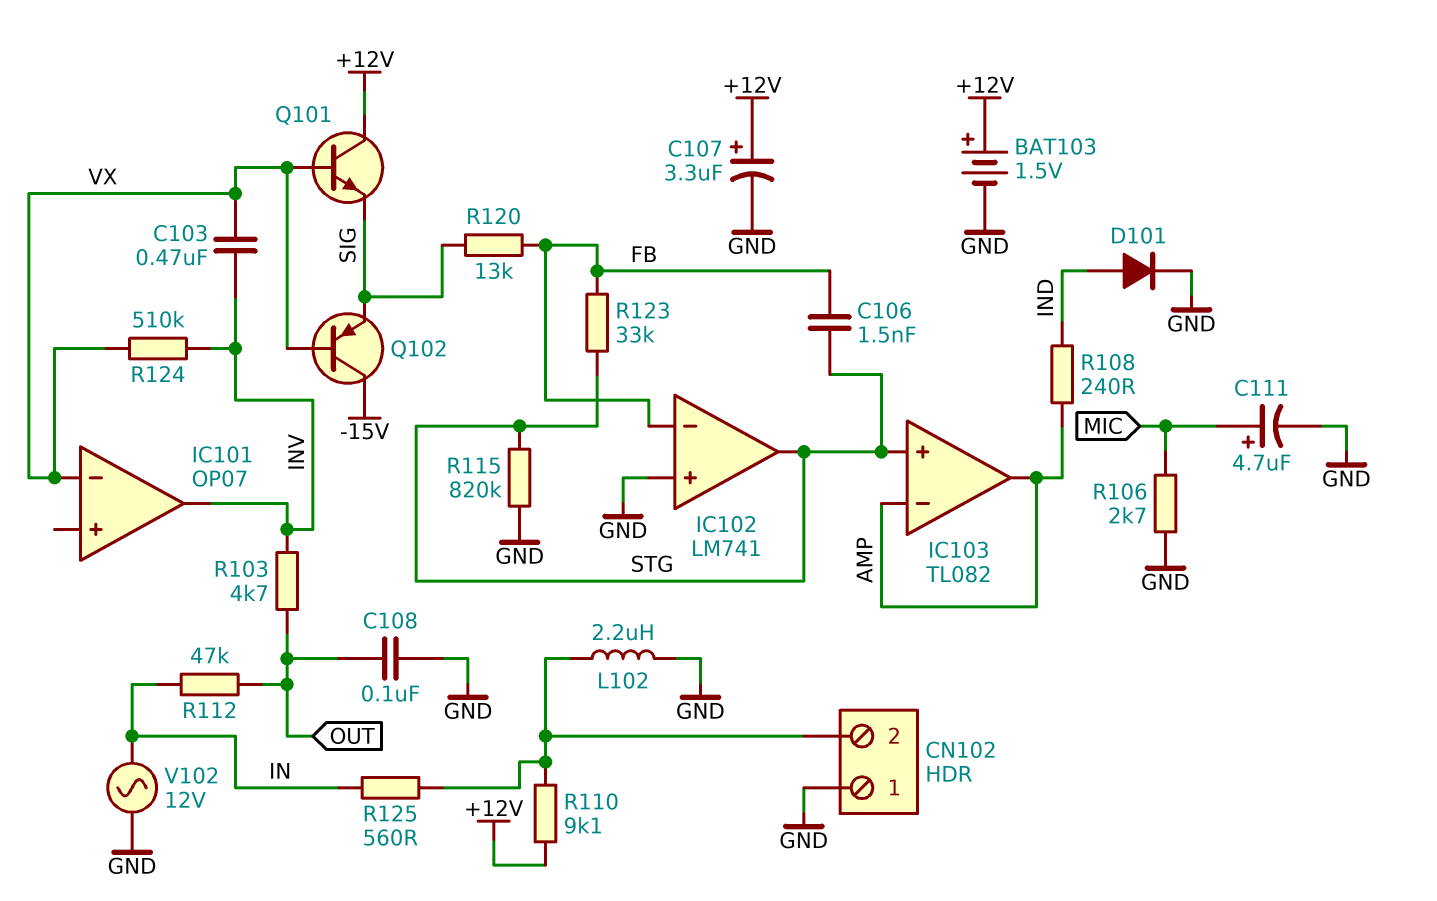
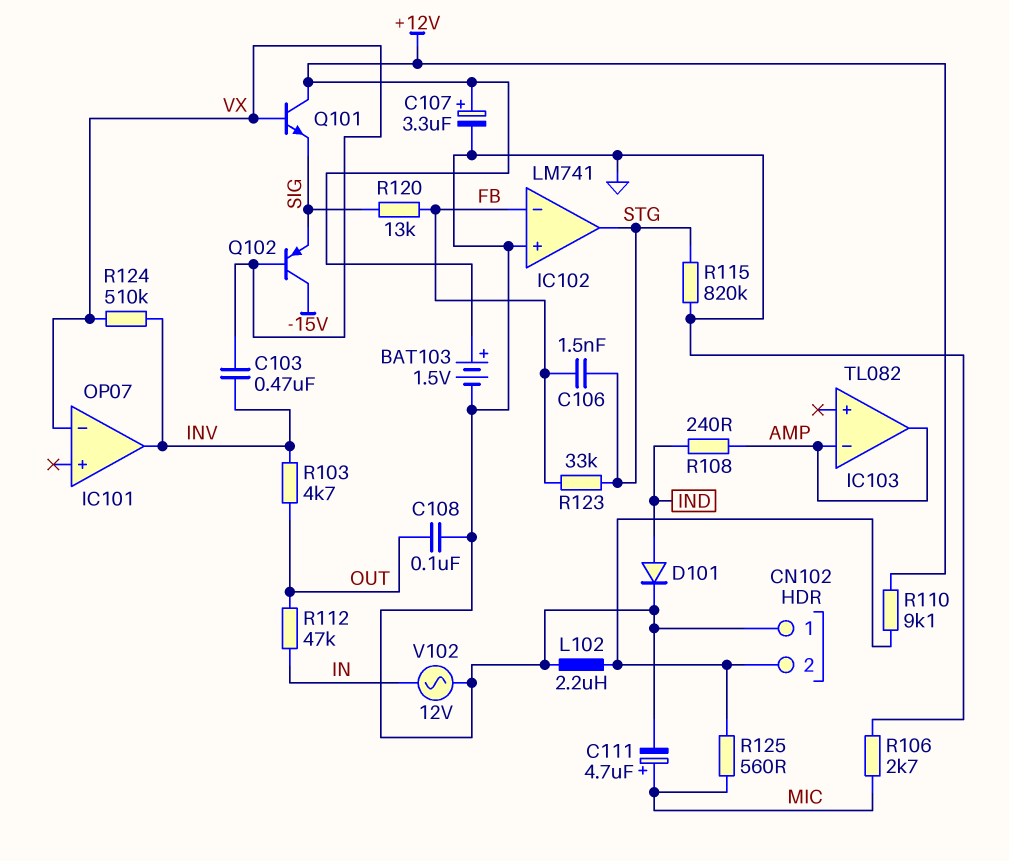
IC103 pin in+: STG -> none
R125: 560 (CN102/2, IN) -> 560 (CN102/2, MIC)

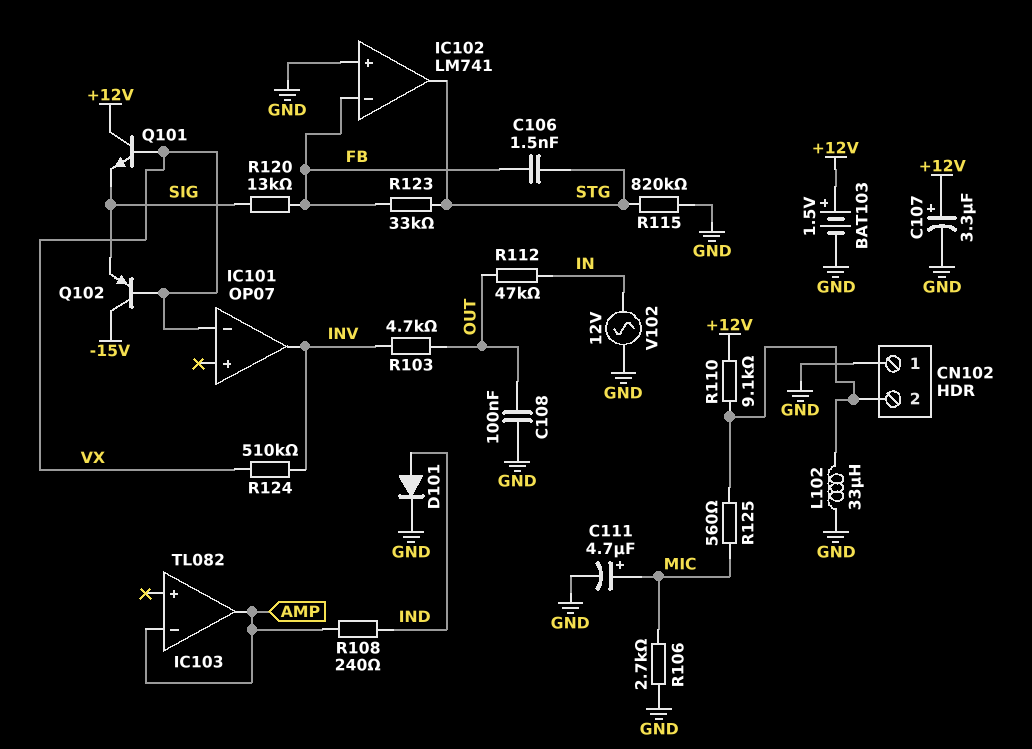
C103: 470nF (INV, VX) -> none
L102: 2.2uH (CN102/2, GND) -> 33uH (CN102/2, GND)

